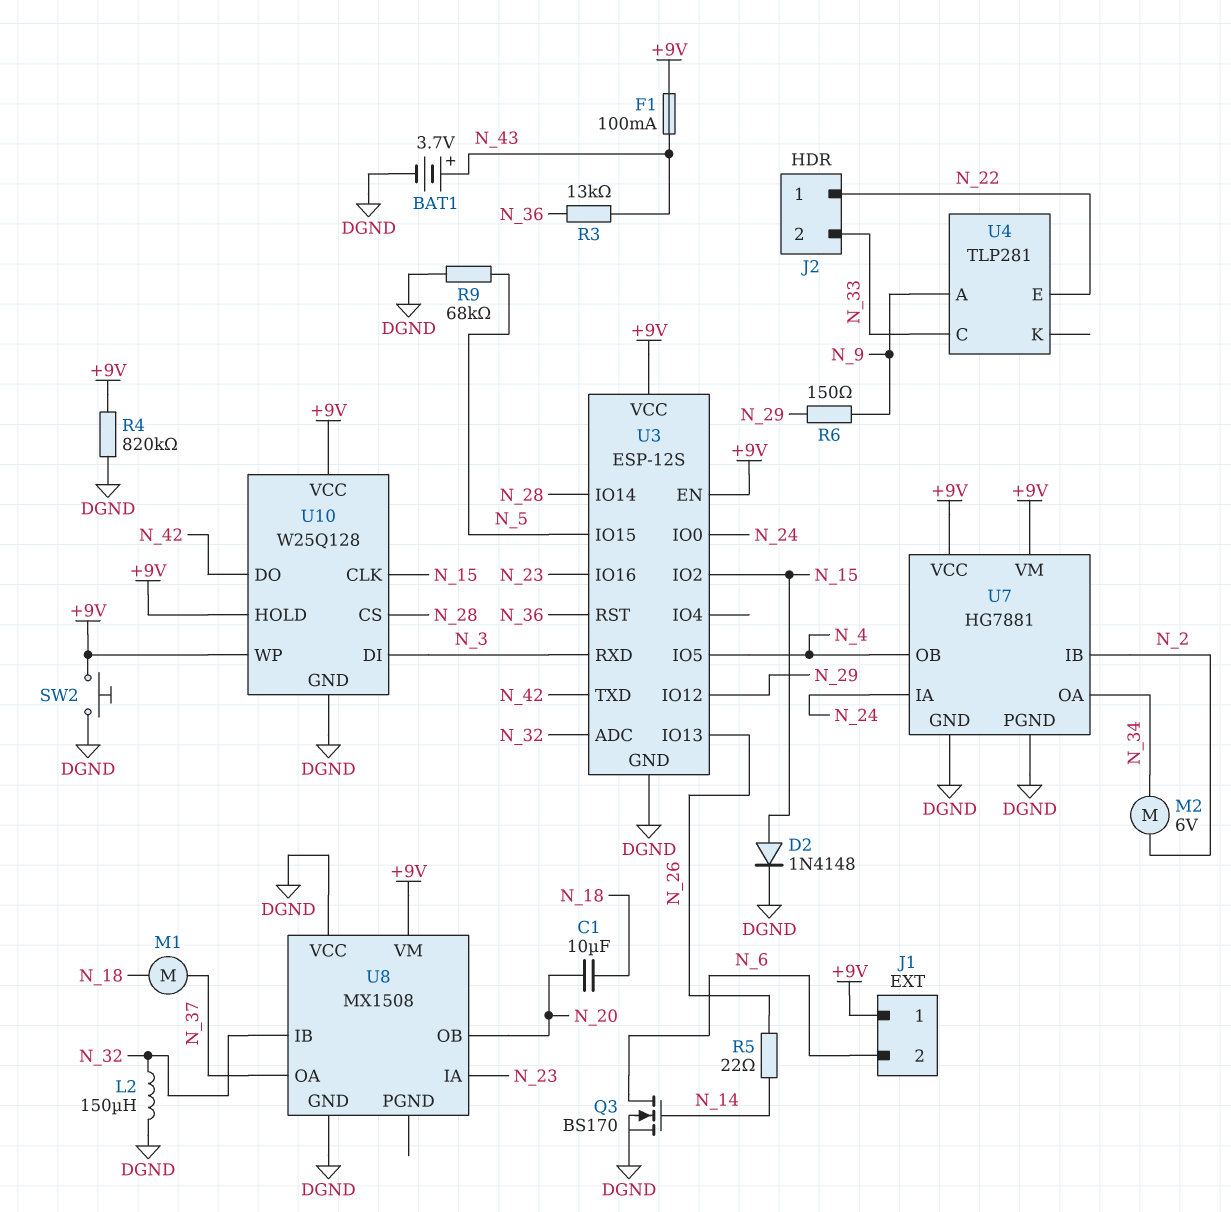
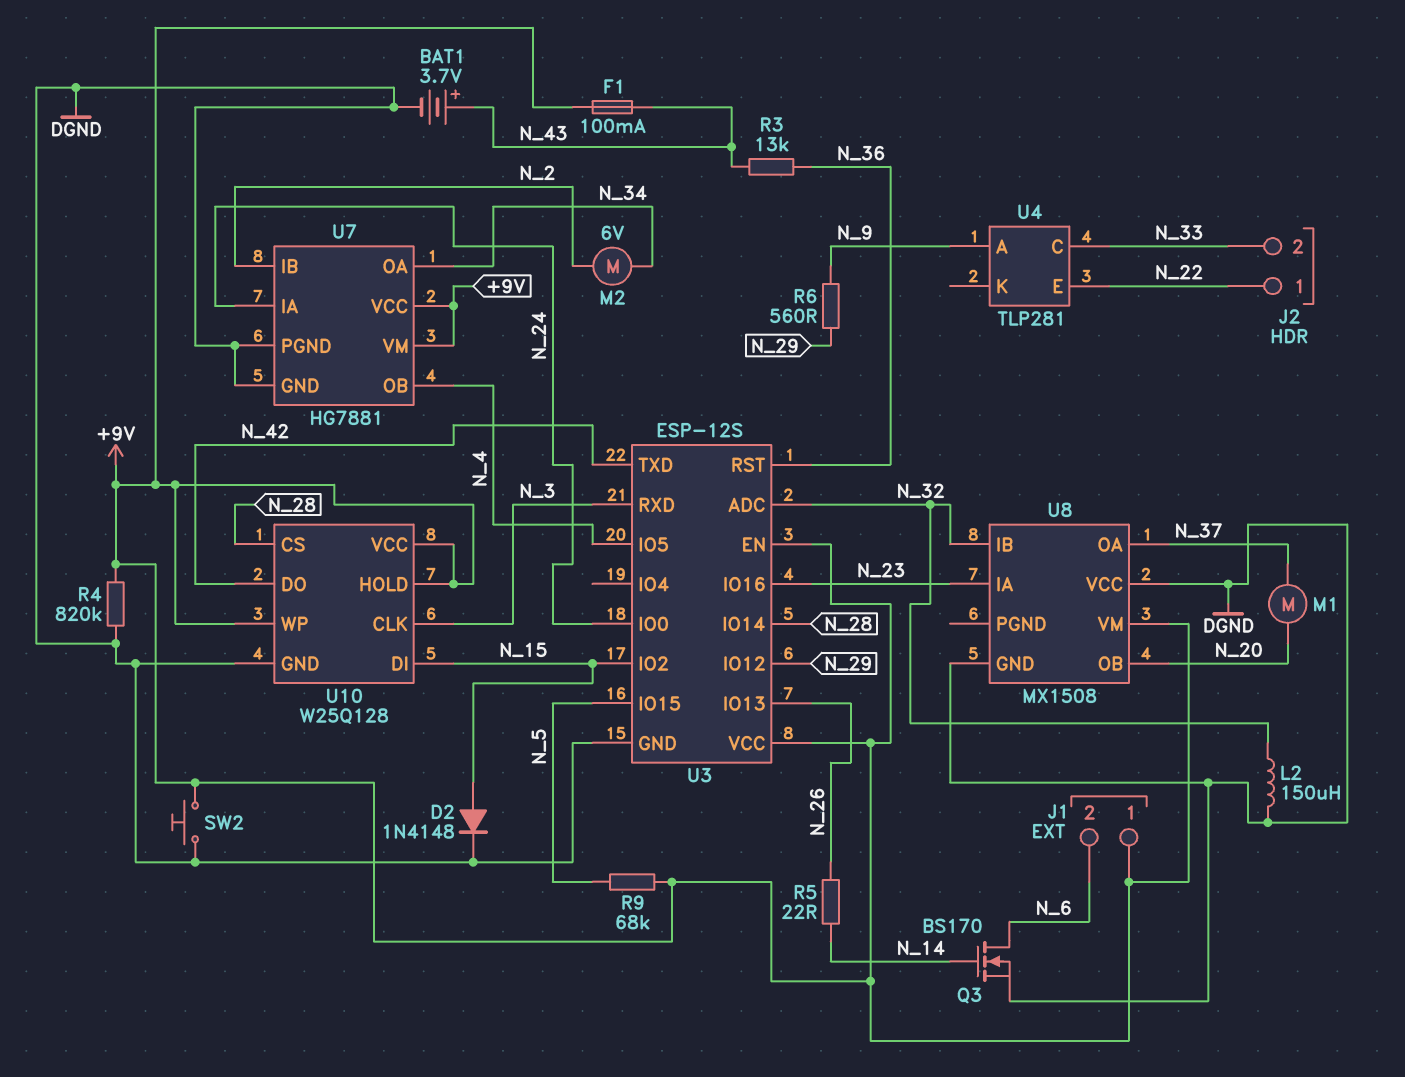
C1: 10uF (N_18, N_20) -> none
M1: motor (N_18, N_37) -> motor (N_20, N_37)
R6: 150 (N_9, N_29) -> 560 (N_9, N_29)
R9: 68k (DGND, N_5) -> 68k (+9V, N_5)
U10 pin CLK: N_15 -> N_3
U10 pin DI: N_3 -> N_15

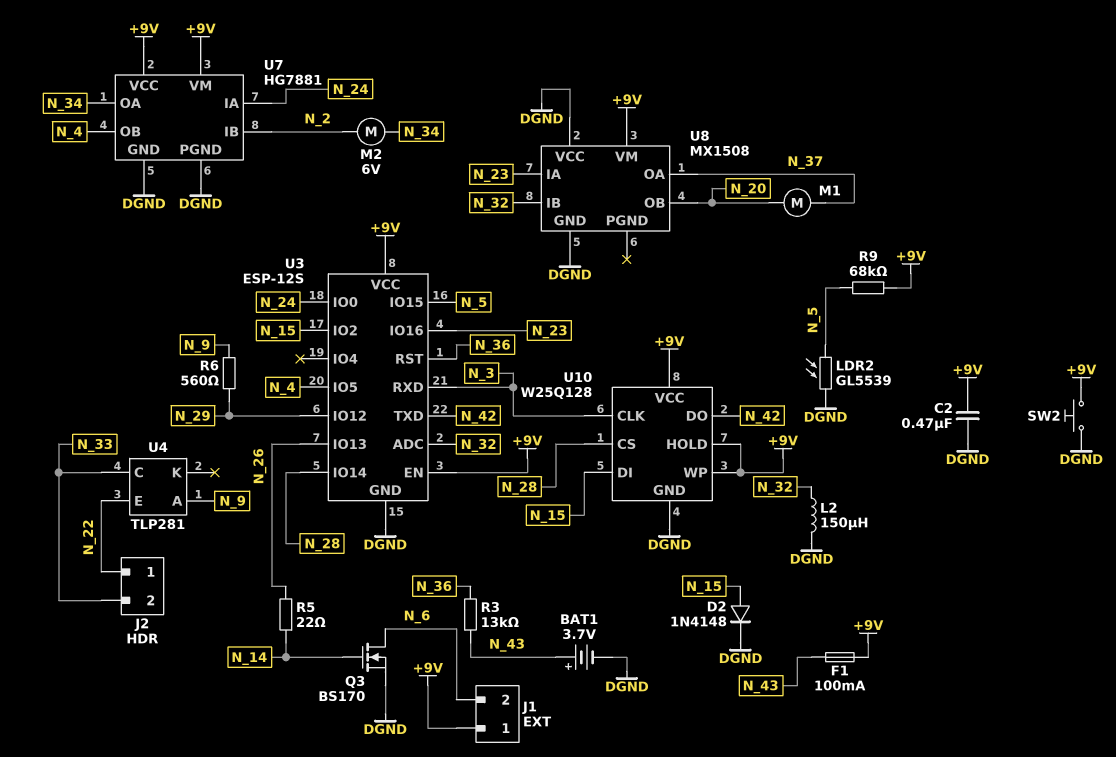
C2: none -> 470nF (+9V, DGND)
LDR2: none -> GL5539 (DGND, N_5)
R4: 820k (+9V, DGND) -> none

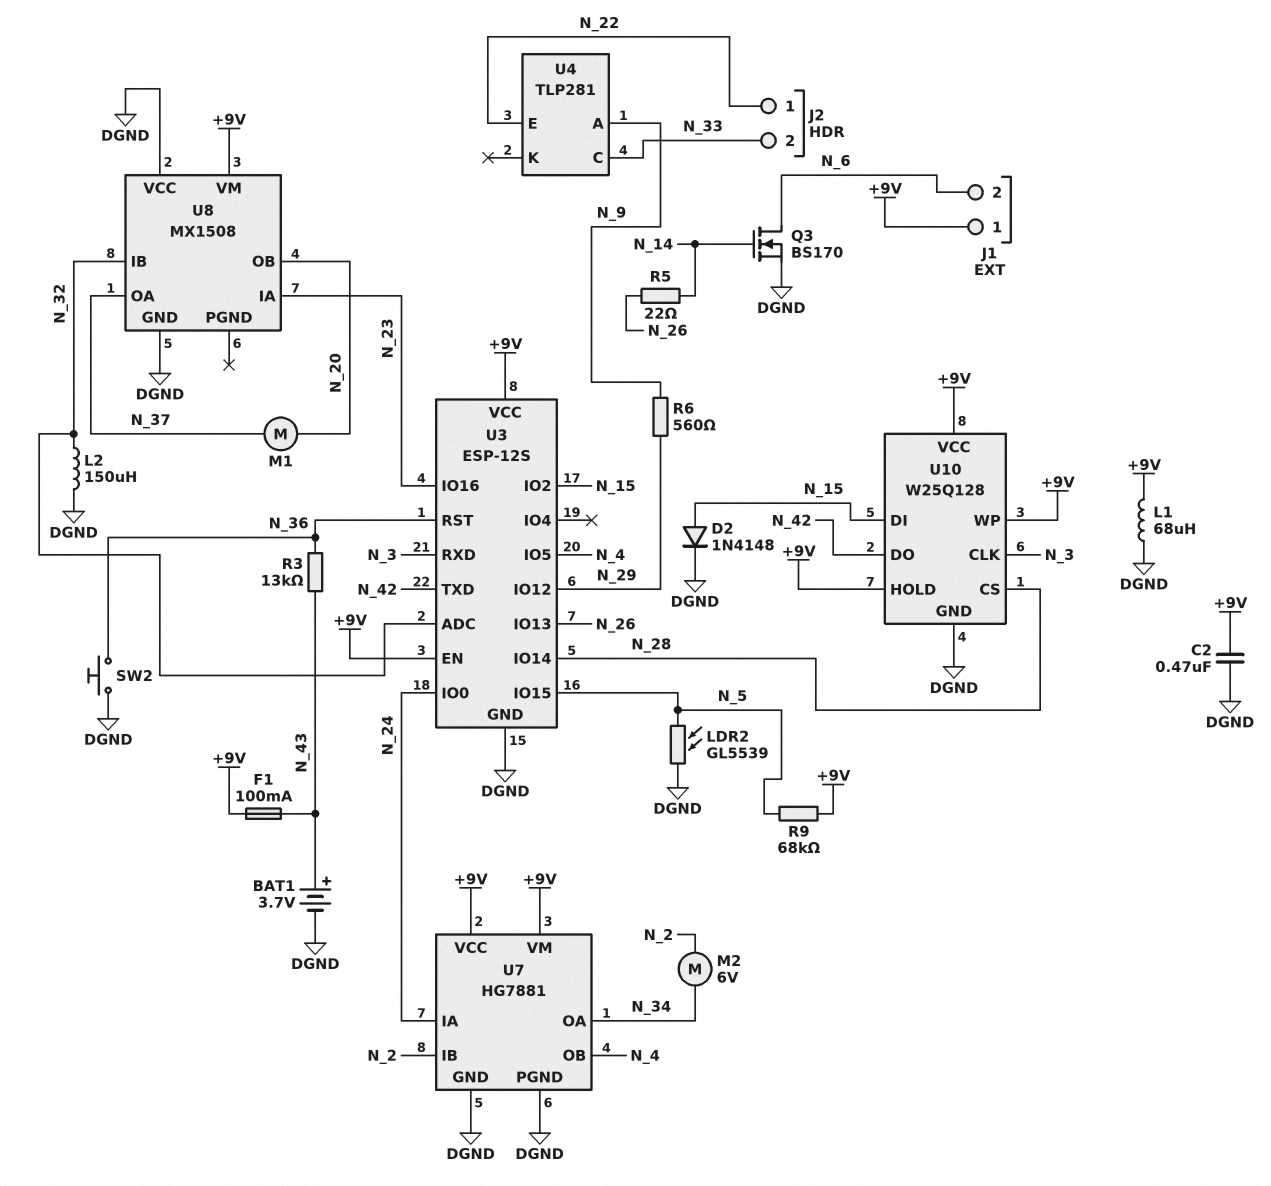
L1: none -> 68uH (+9V, DGND)
SW2: button (+9V, DGND) -> button (DGND, N_36)

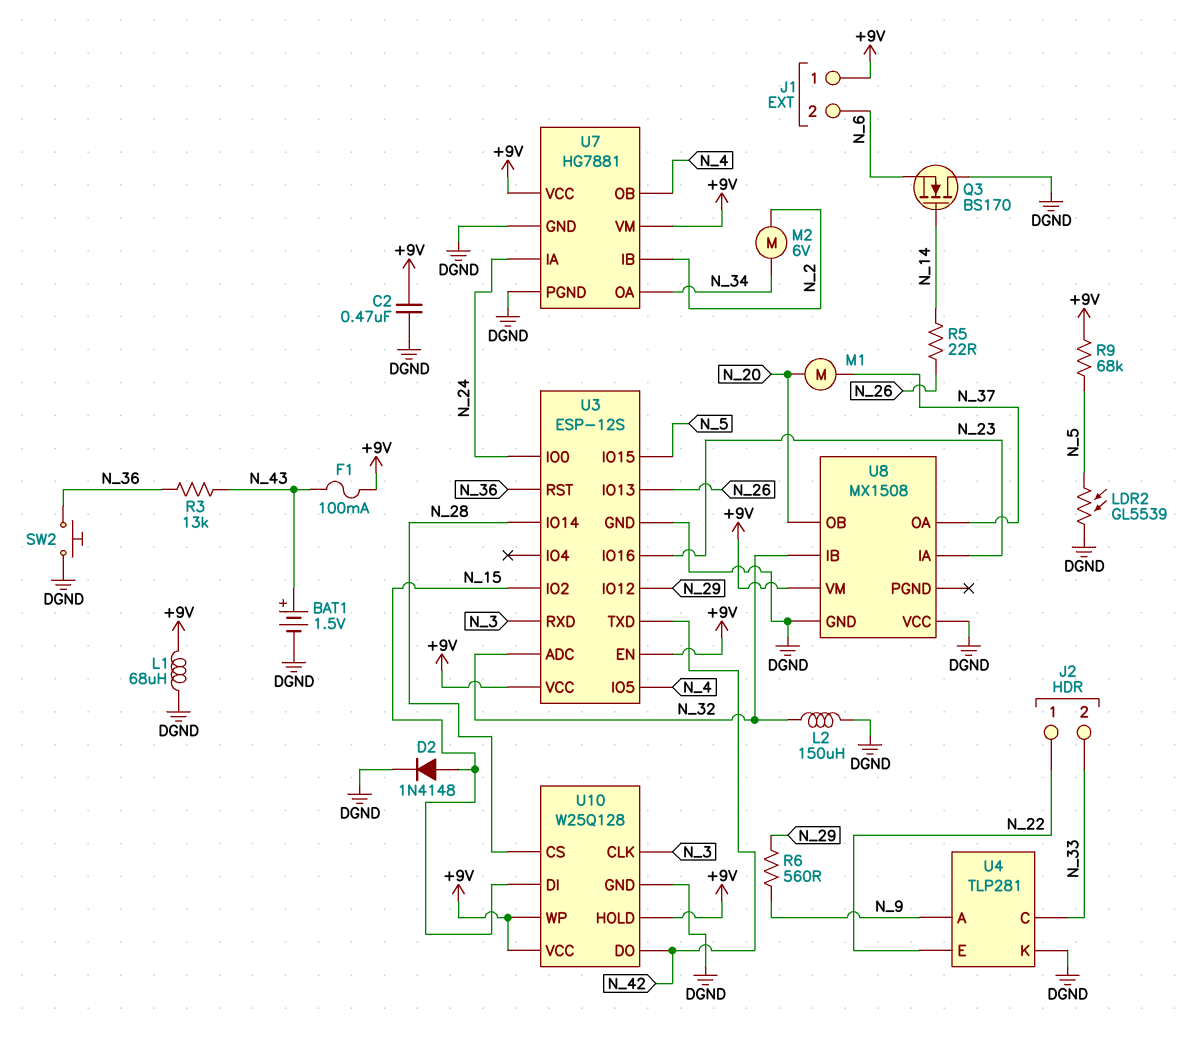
BAT1: 3.7V (plus N_43, minus DGND) -> 1.5V (plus N_43, minus DGND)
Q3: NMOS BS170 (G N_14, D N_6, S DGND) -> NMOS BS170 (G N_14, D DGND, S N_6)
U4 pin K: none -> DGND

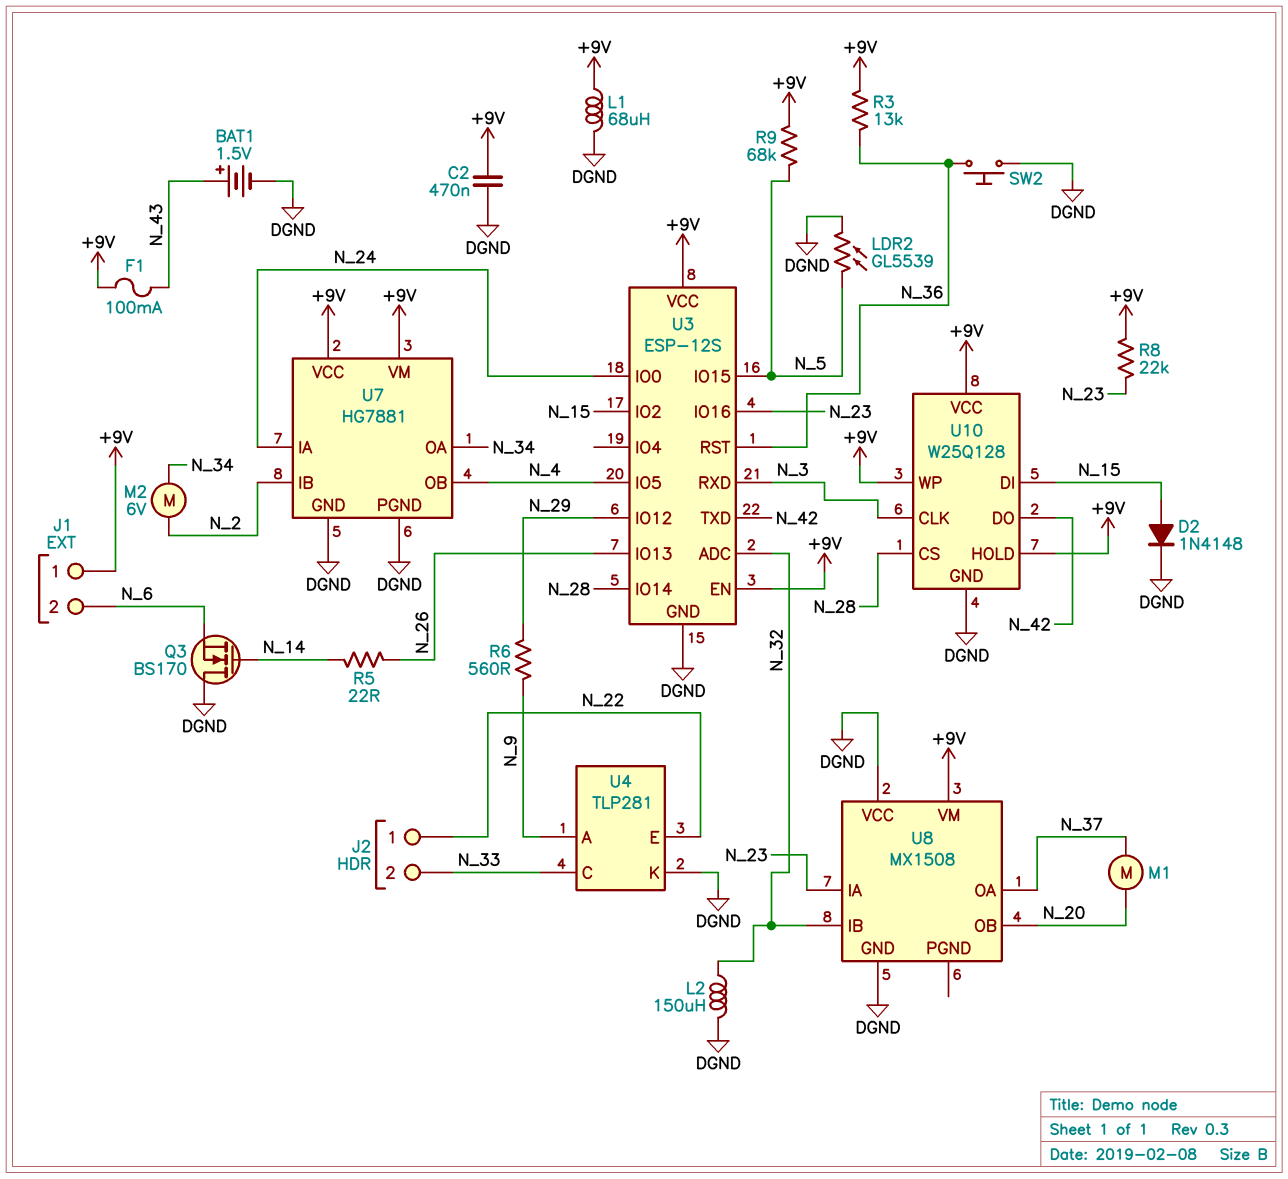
R3: 13k (N_36, N_43) -> 13k (+9V, N_36)
R8: none -> 22k (+9V, N_23)

